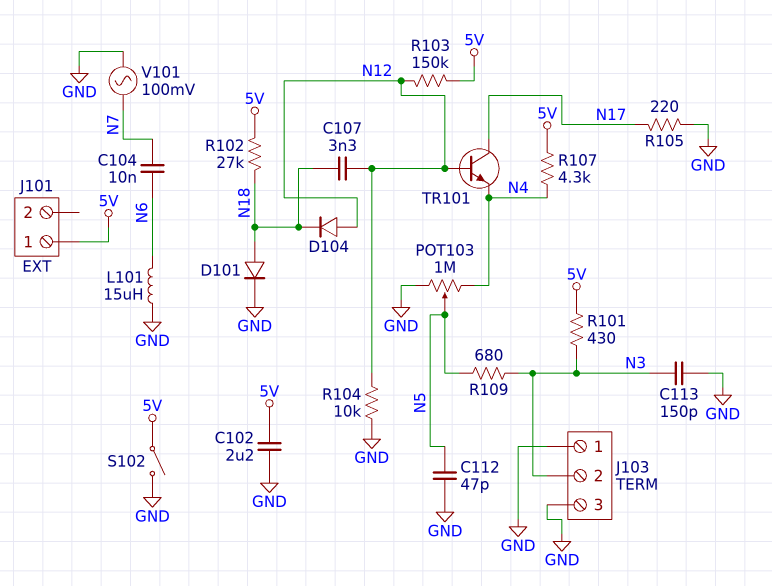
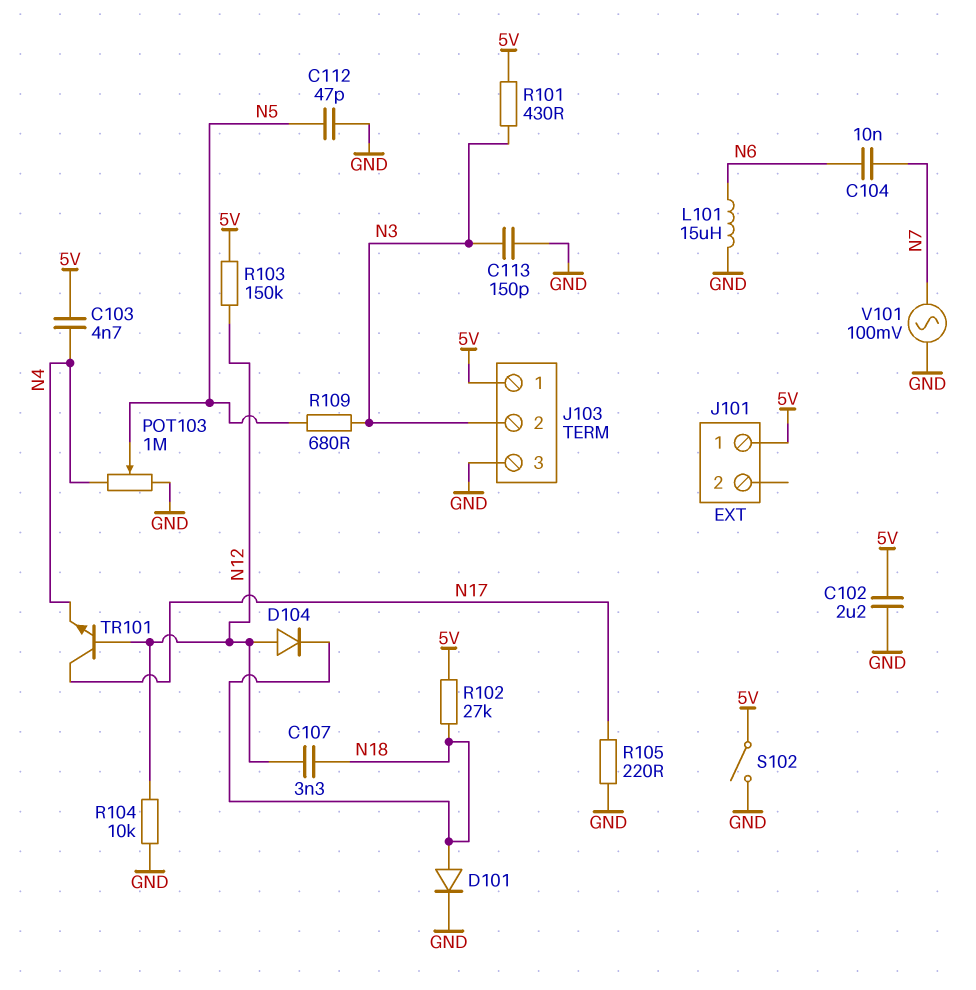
C103: none -> 4.7nF (5V, N4)
J103 pin 1: GND -> 5V
R107: 4.3k (5V, N4) -> none

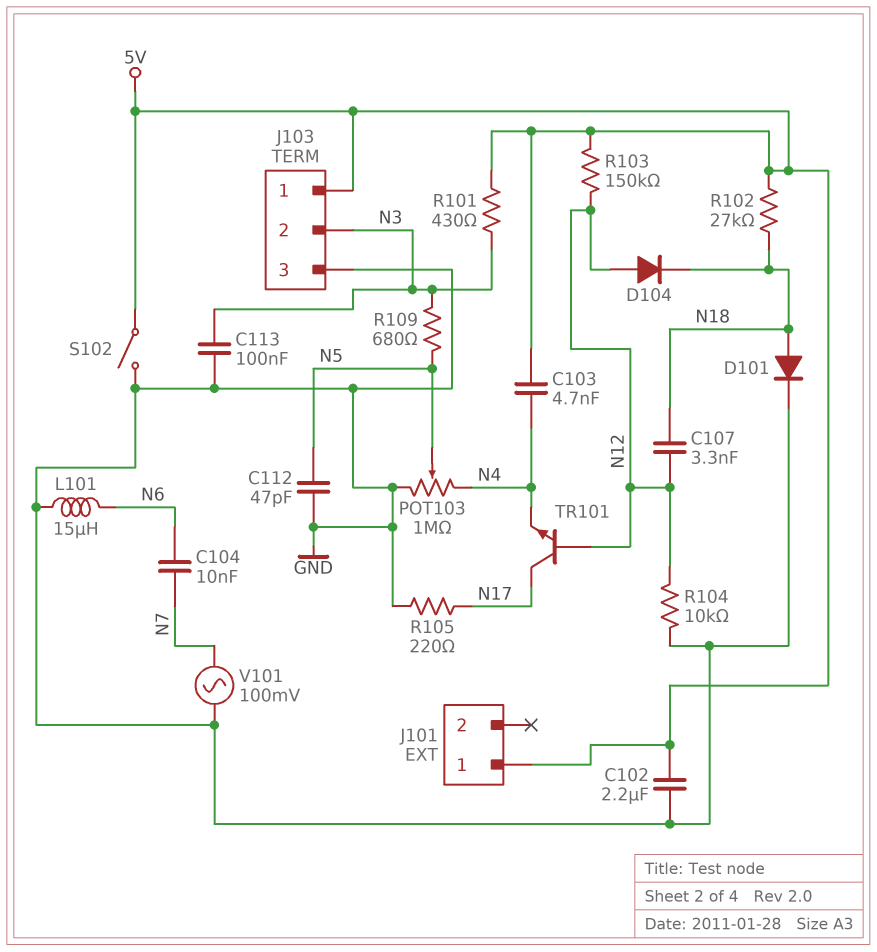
C113: 150pF (GND, N3) -> 100nF (GND, N3)

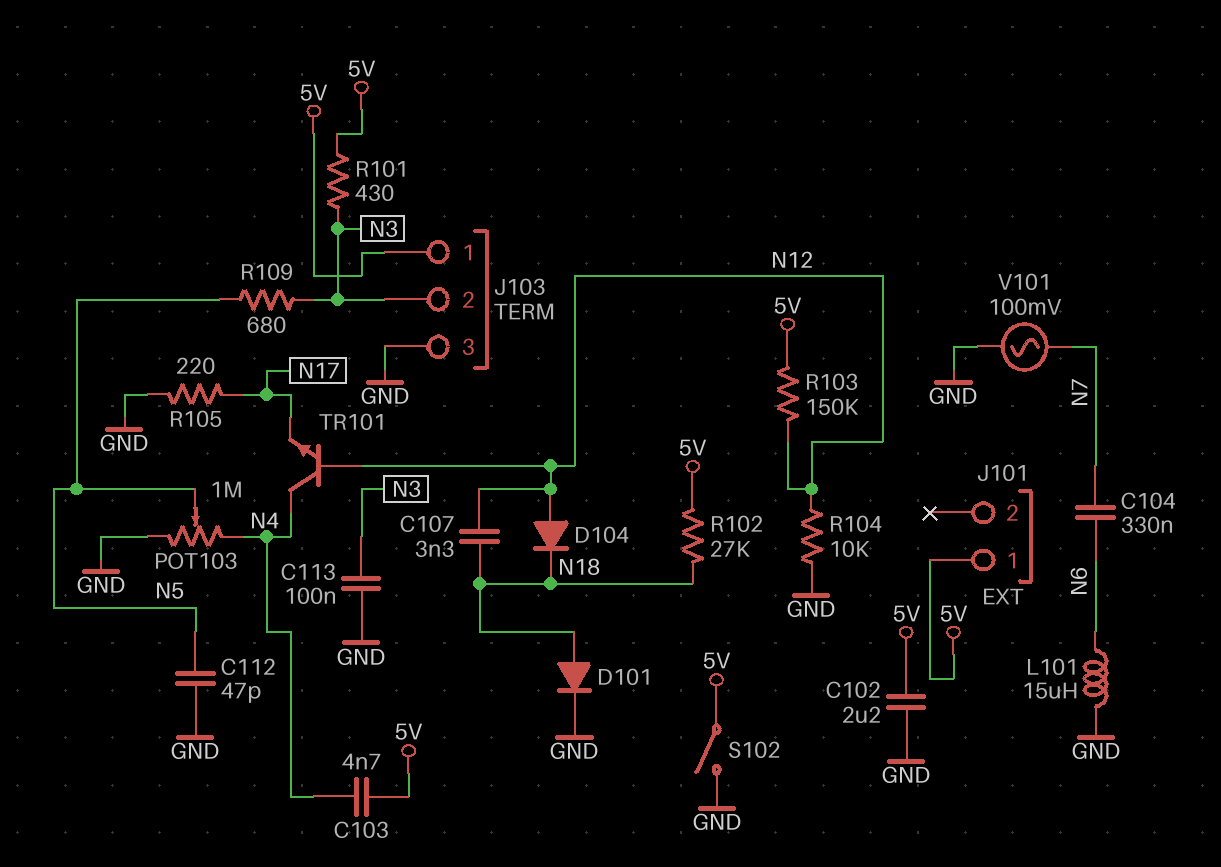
C104: 10nF (N6, N7) -> 330nF (N6, N7)
TR101: NPN (B N12, C N17, E N4) -> NPN (B N12, C N4, E N17)

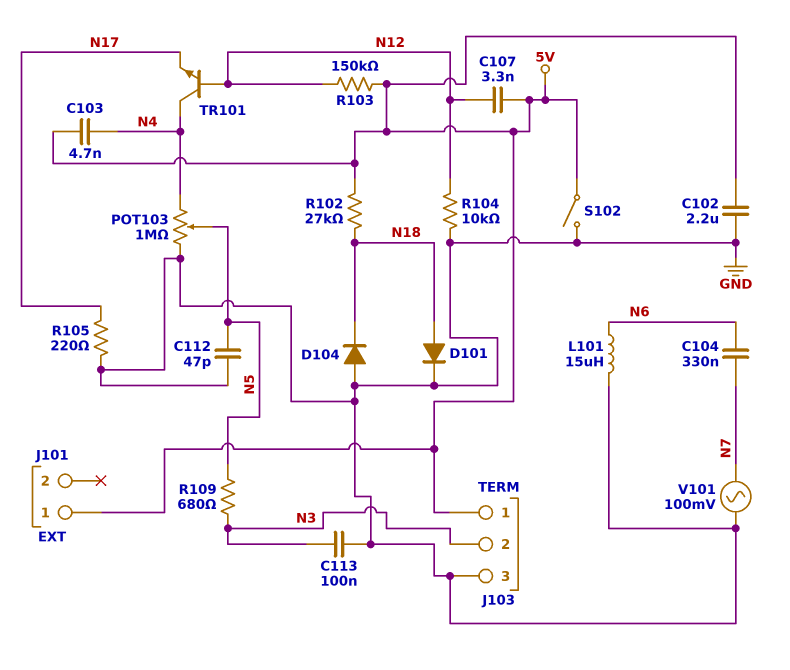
C107: 3.3nF (N12, N18) -> 3.3nF (5V, N12)
D104: diode (A N12, K N18) -> diode (A GND, K N18)
R101: 430 (5V, N3) -> none

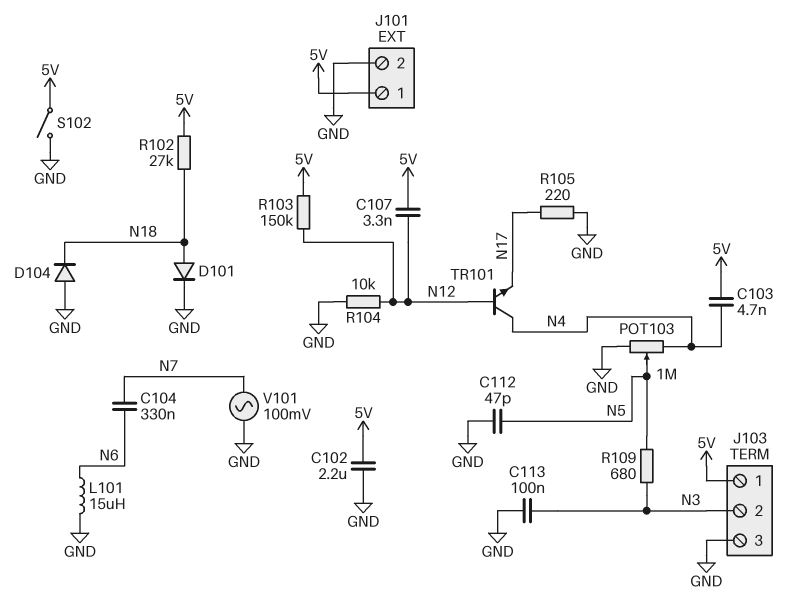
J101 pin 2: none -> GND

